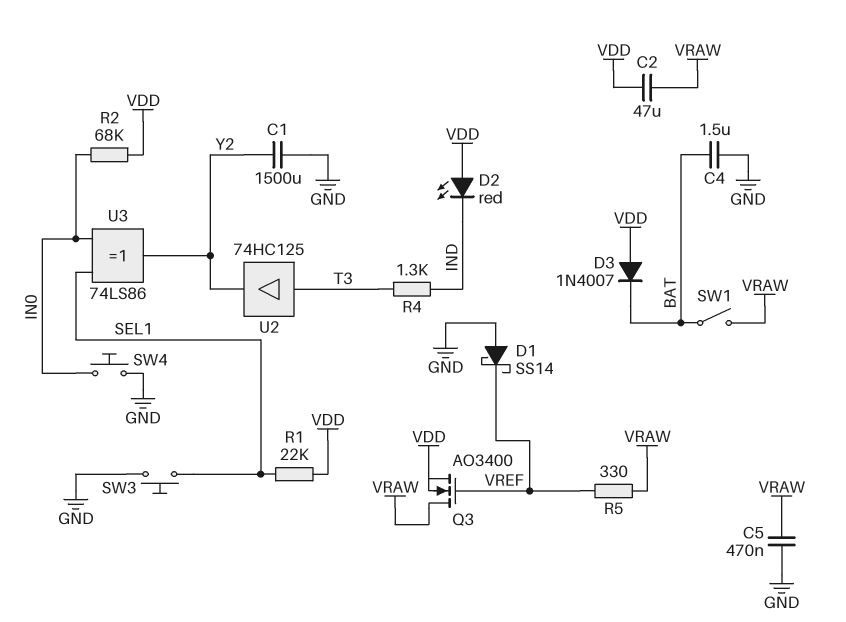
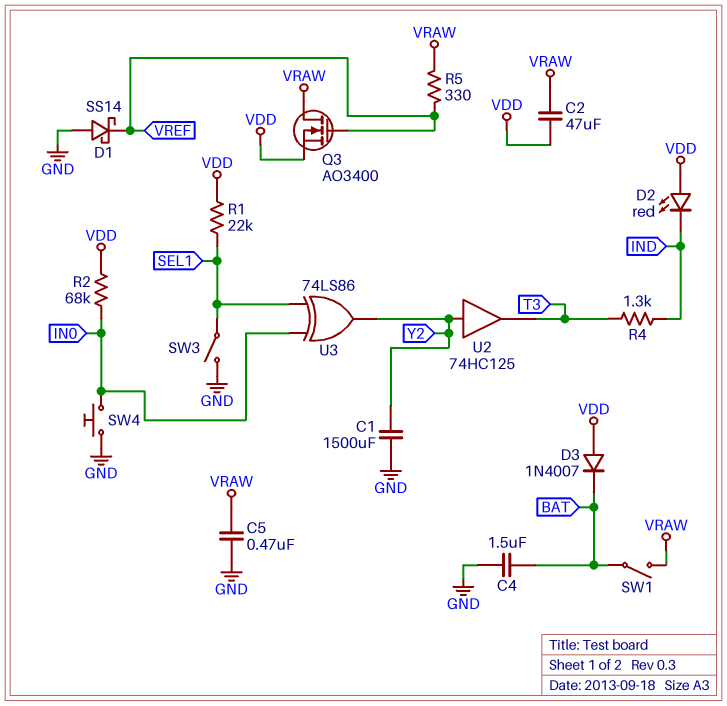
SW3: button (GND, SEL1) -> switch (GND, SEL1)
U2: buffer 74HC125 (in T3, out Y2) -> buffer 74HC125 (in Y2, out T3)

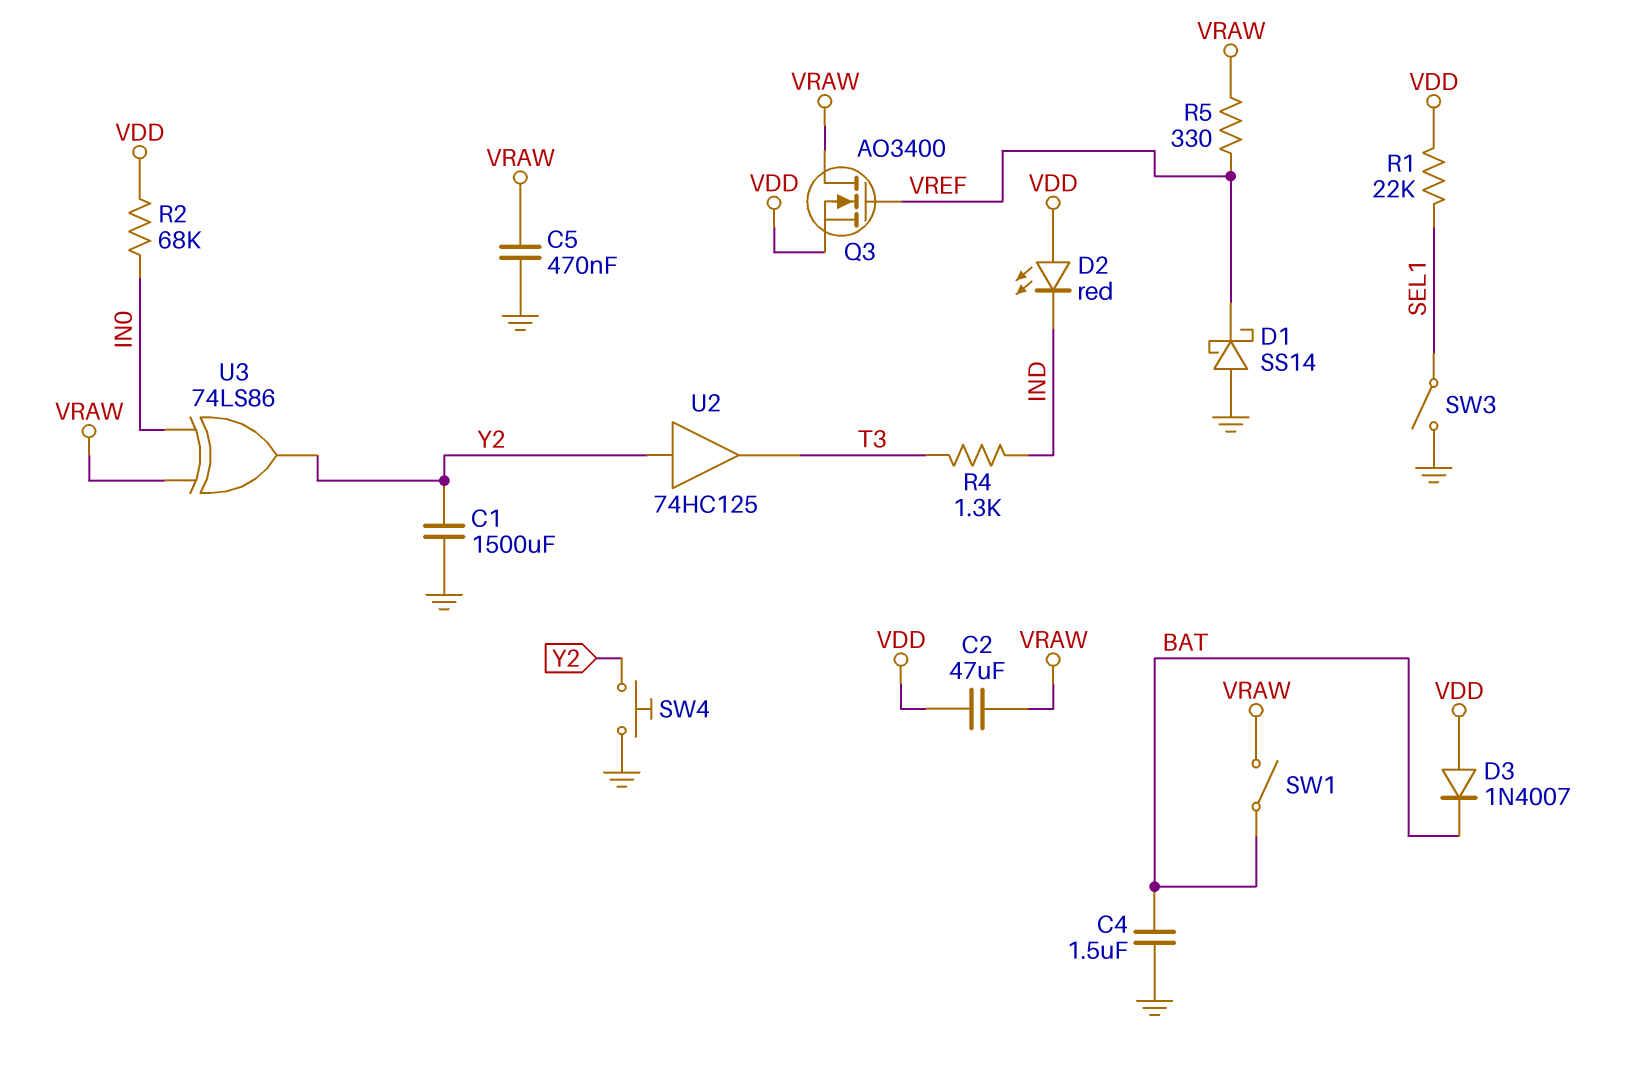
SW4: button (GND, IN0) -> button (GND, Y2)
U3: XOR 74LS86 (in IN0, in SEL1, out Y2) -> XOR 74LS86 (in IN0, in VRAW, out Y2)

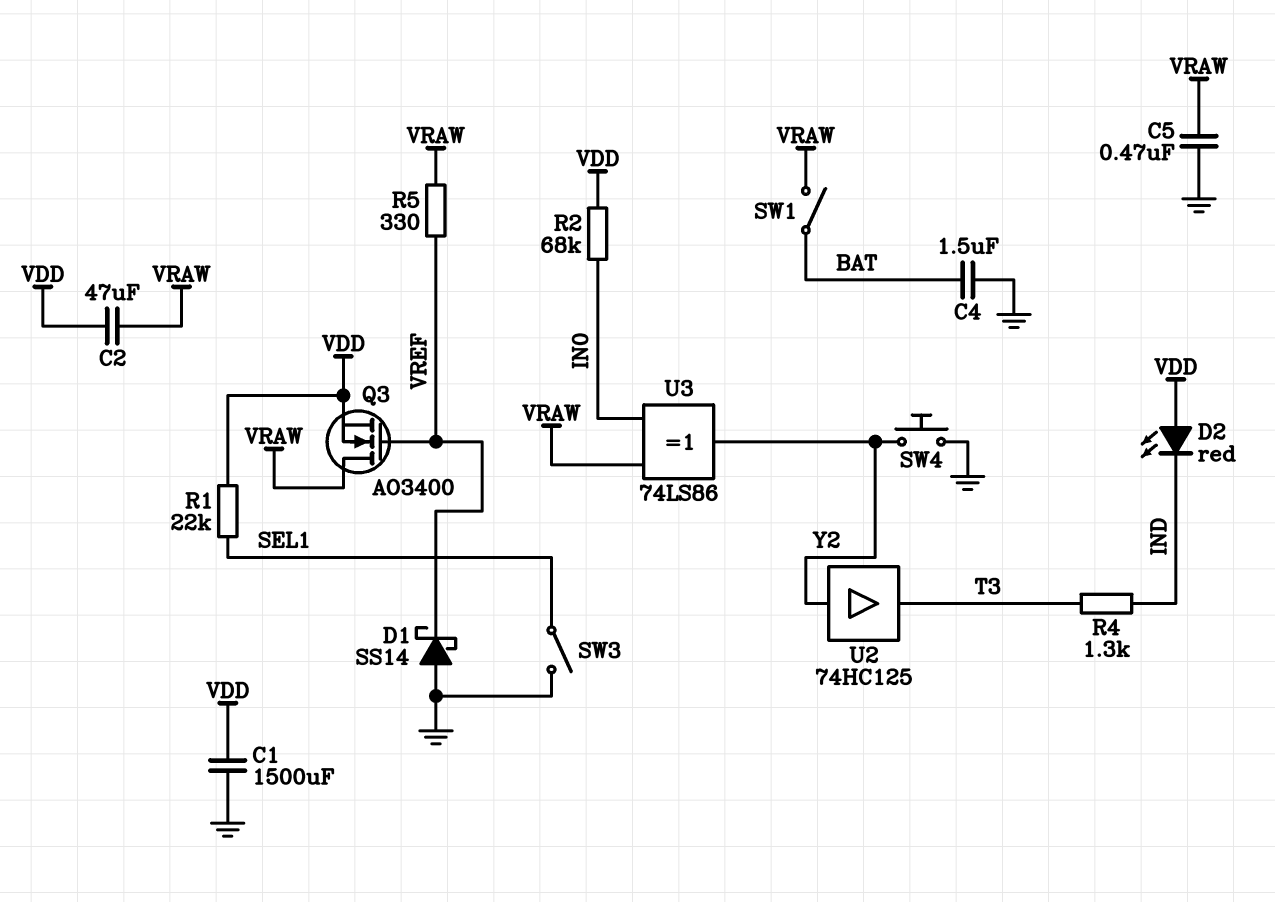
C1: 1500uF (GND, Y2) -> 1500uF (GND, VDD)
D3: diode 1N4007 (A VDD, K BAT) -> none

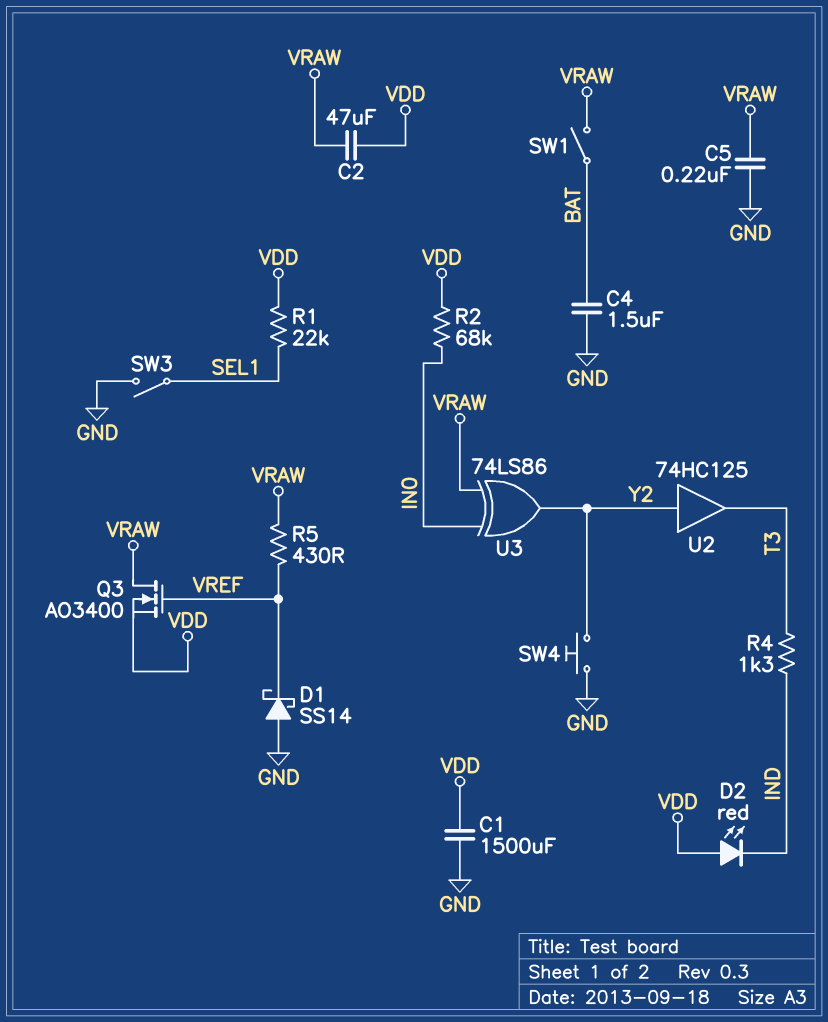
C5: 470nF (GND, VRAW) -> 220nF (GND, VRAW)
R5: 330 (VRAW, VREF) -> 430 (VRAW, VREF)

